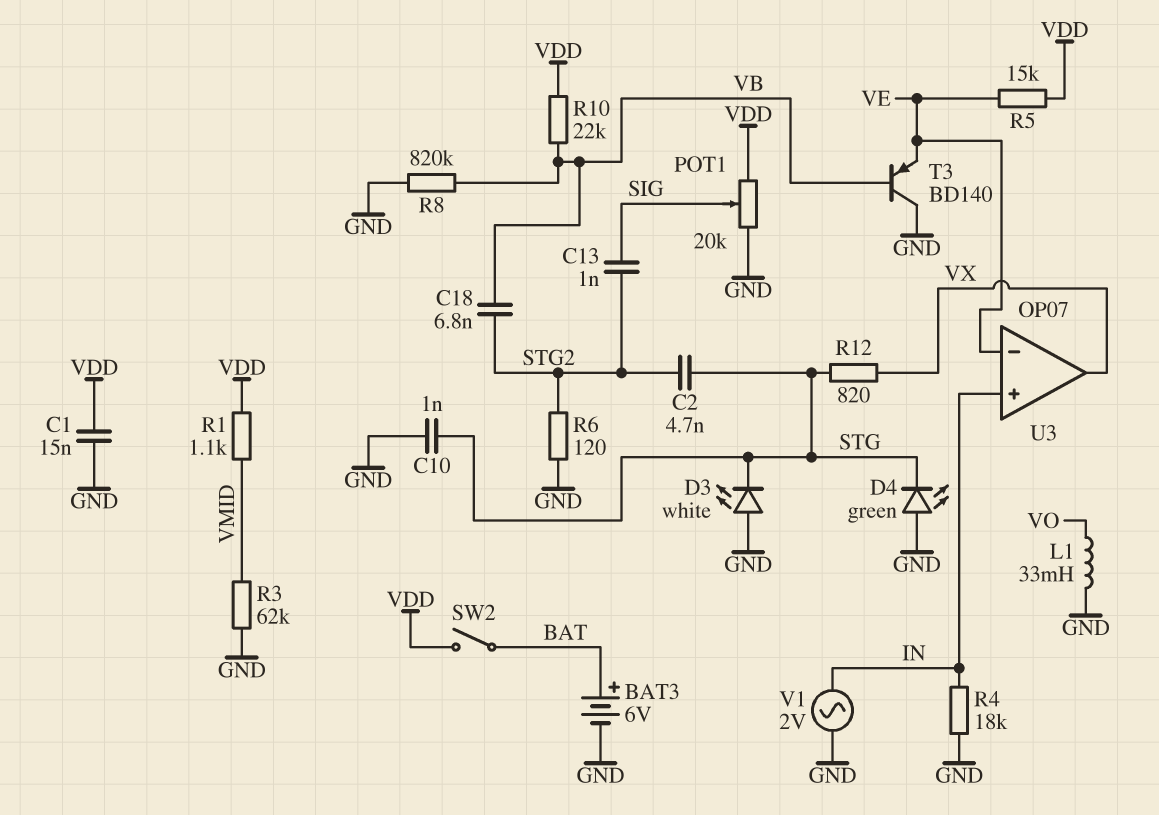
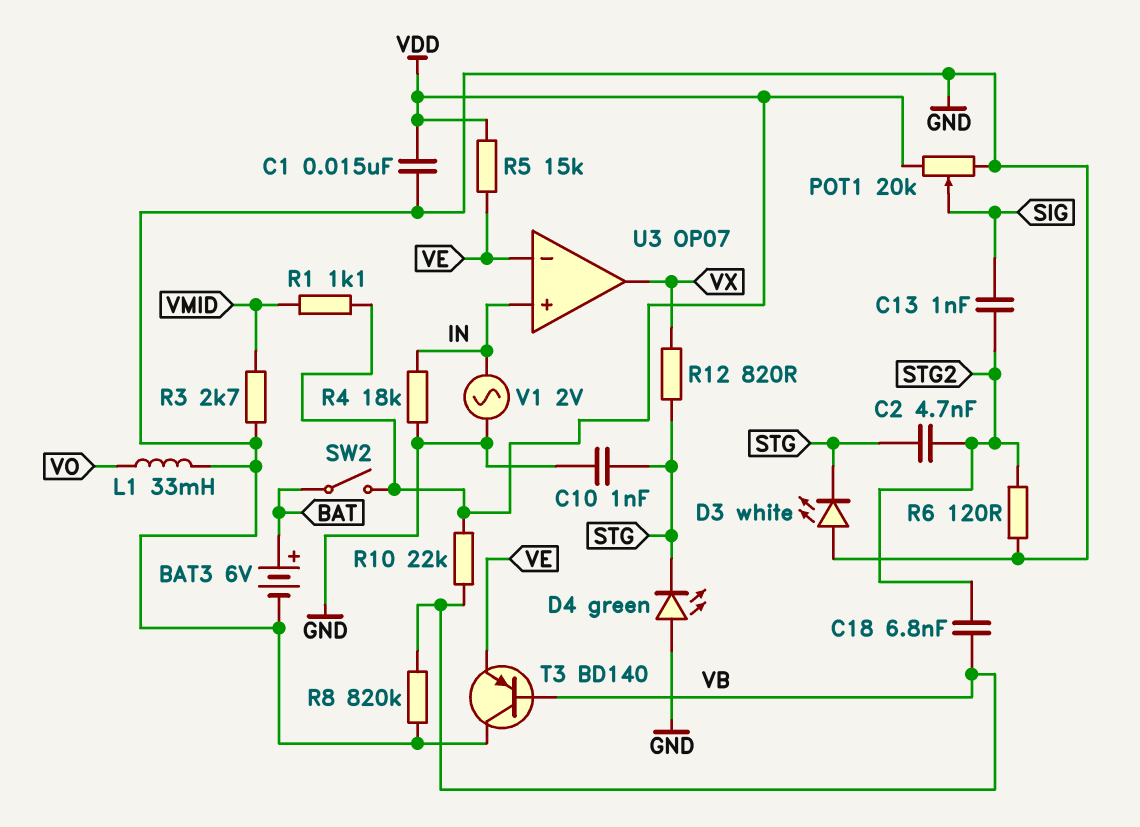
R3: 62k (GND, VMID) -> 2.7k (GND, VMID)

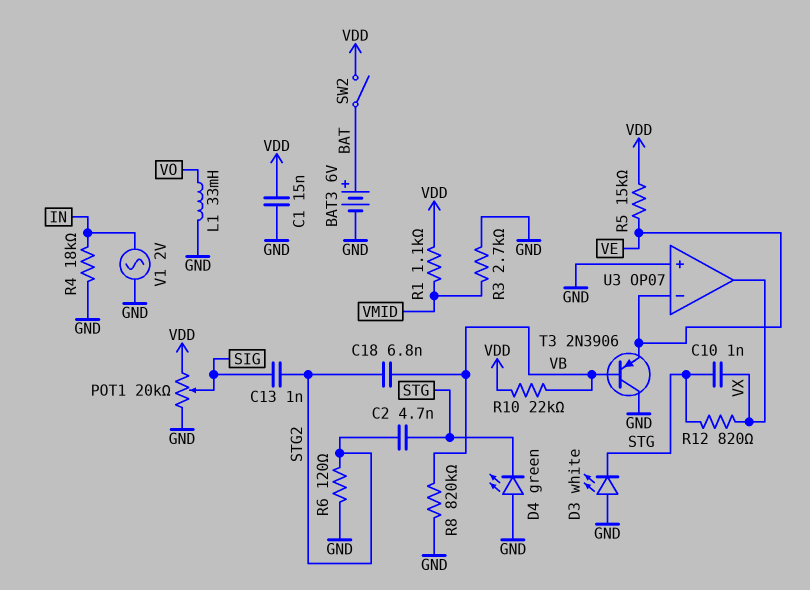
C10: 1nF (GND, STG) -> 1nF (STG, VX)
T3: PNP BD140 (B VB, C GND, E VE) -> PNP 2N3906 (B VB, C GND, E VE)
U3 pin in+: IN -> GND

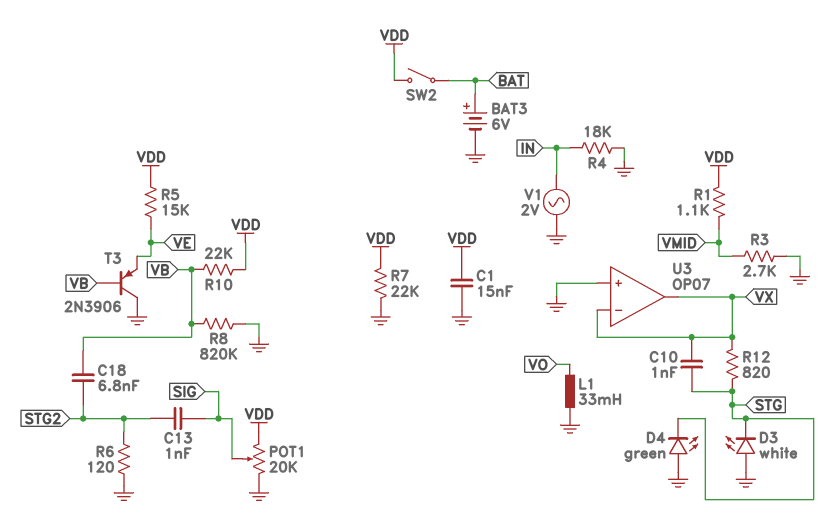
C2: 4.7nF (STG, STG2) -> none
R7: none -> 22k (GND, VDD)
U3 pin in-: VE -> VX

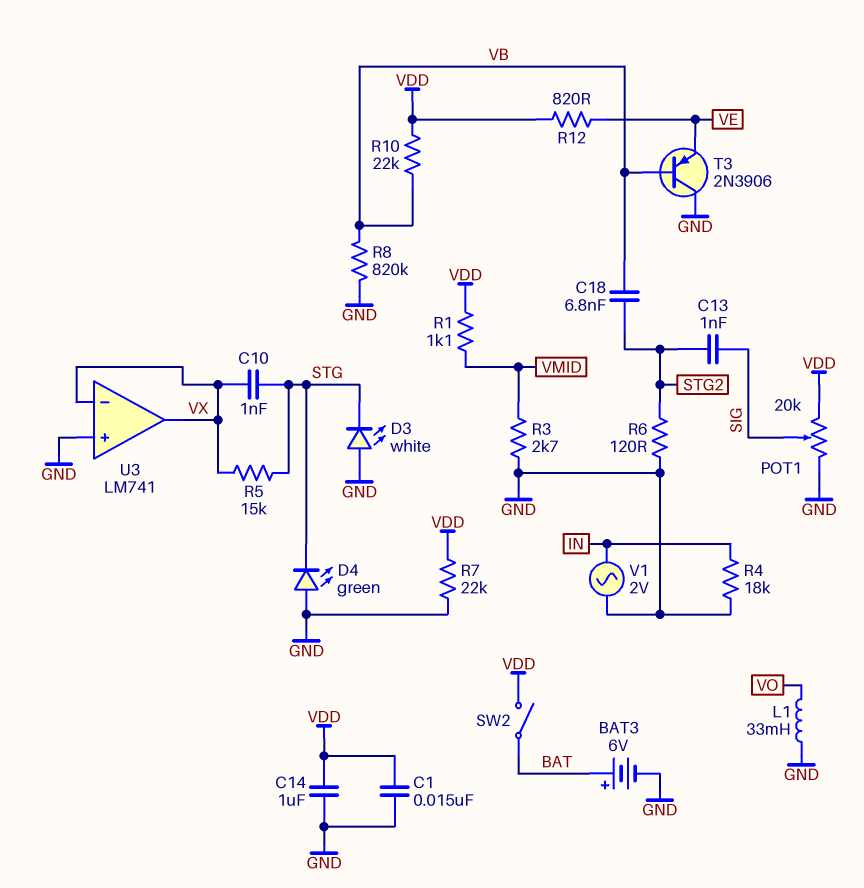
C14: none -> 1uF (GND, VDD)
R5: 15k (VDD, VE) -> 15k (STG, VX)
R12: 820 (STG, VX) -> 820 (VDD, VE)
U3: OP07 -> LM741

